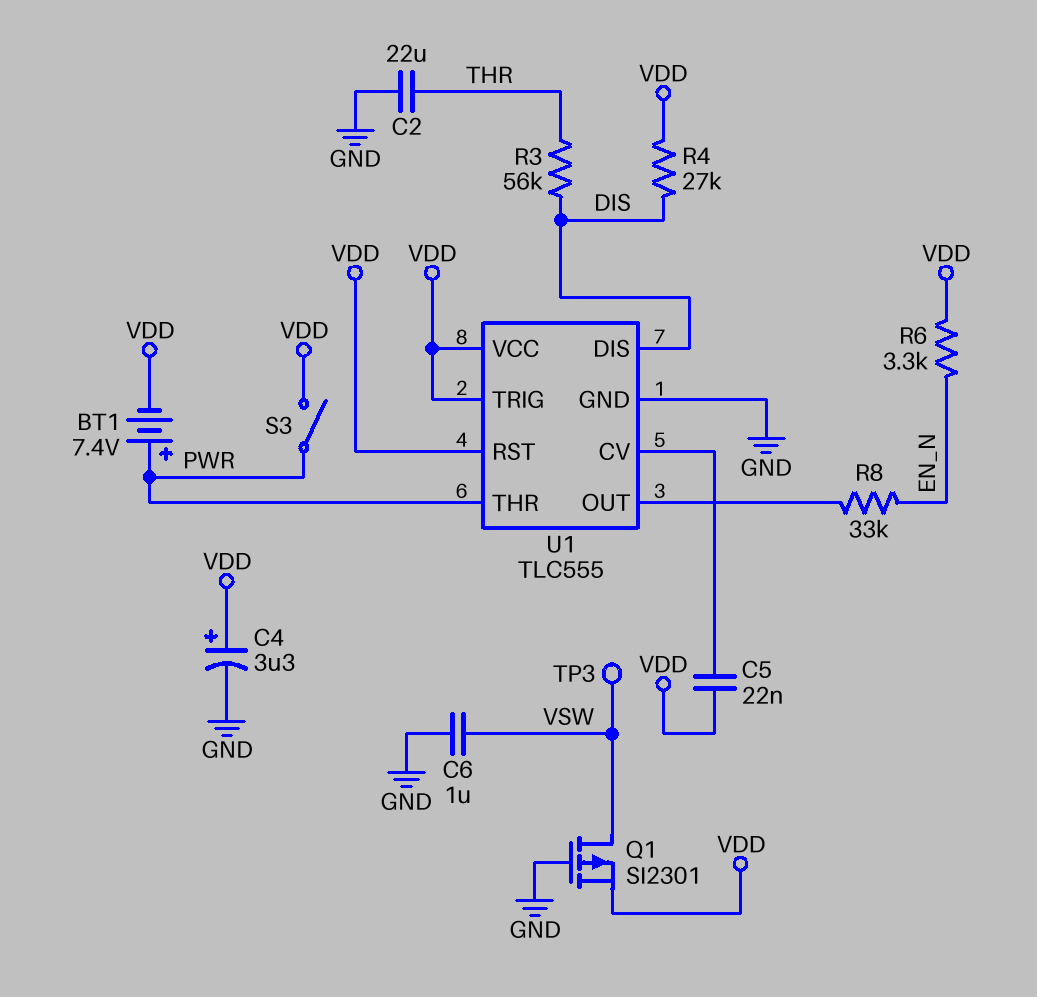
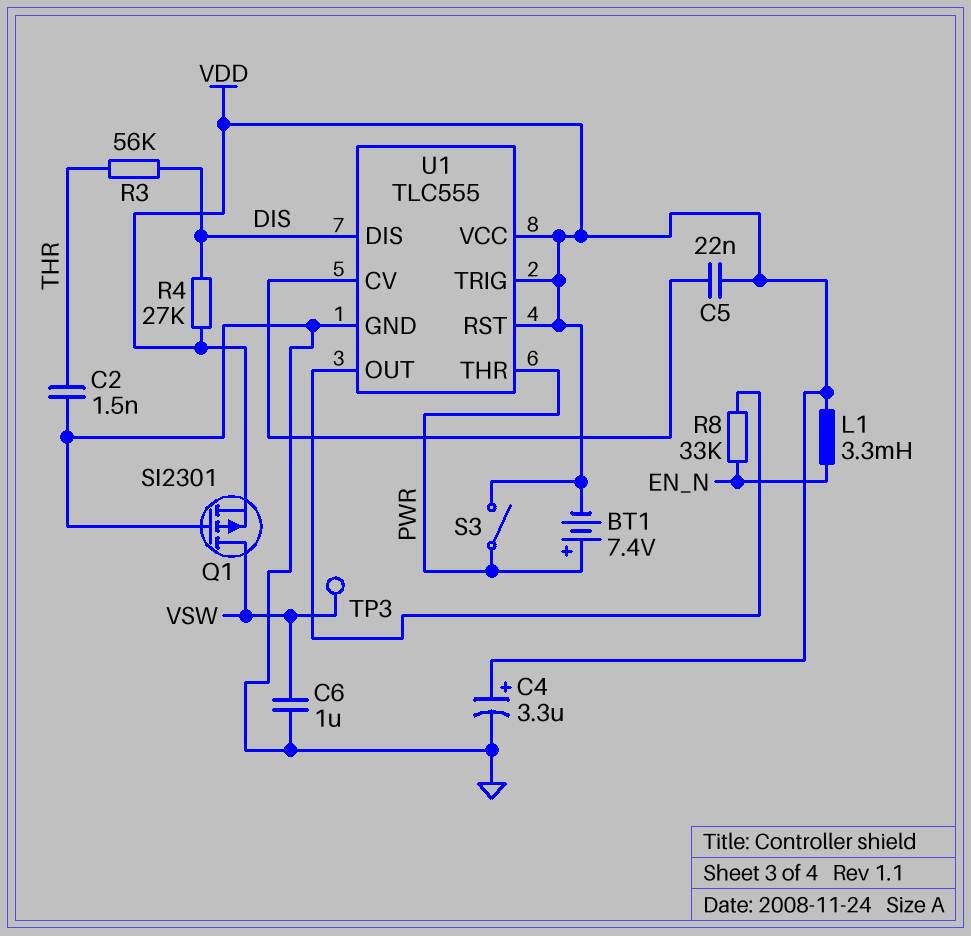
C2: 22uF (GND, THR) -> 1.5nF (GND, THR)
L1: none -> 3.3mH (EN_N, VDD)
R6: 3.3k (EN_N, VDD) -> none

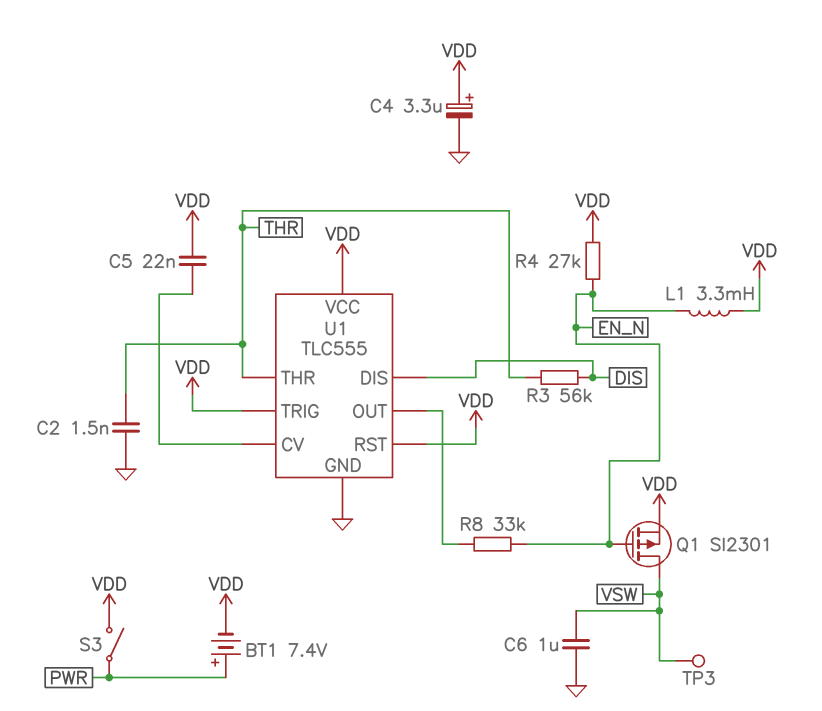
Q1: PMOS SI2301 (G GND, D VSW, S VDD) -> PMOS SI2301 (G EN_N, D VSW, S VDD)
R4: 27k (DIS, VDD) -> 27k (EN_N, VDD)
U1 pin THR: PWR -> THR

